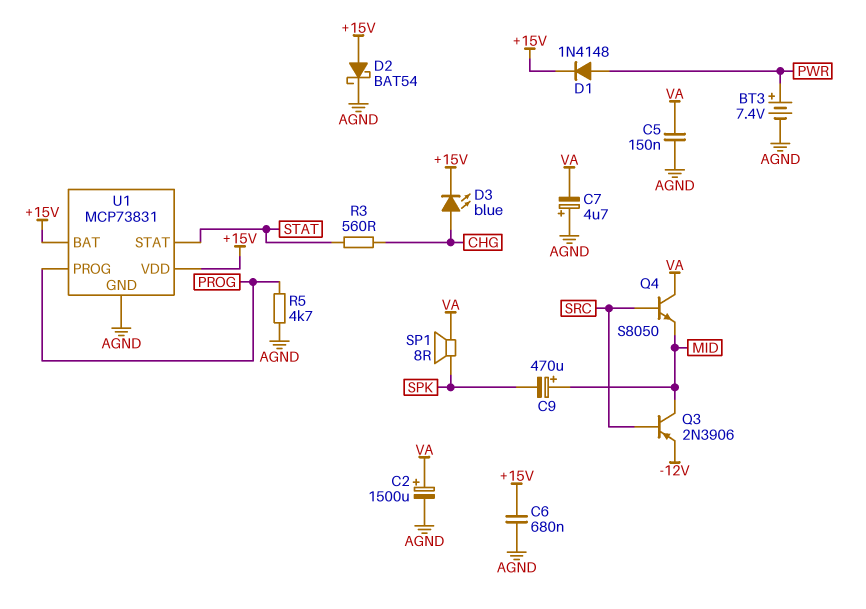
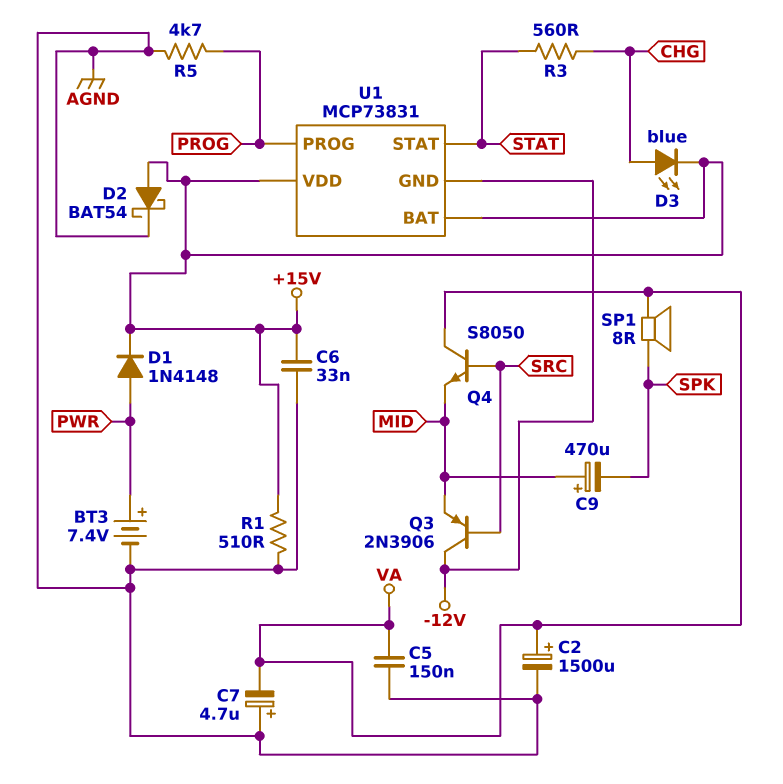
C6: 680nF (+15V, AGND) -> 33nF (+15V, AGND)
Q3: PNP 2N3906 (B SRC, C MID, E -12V) -> PNP 2N3906 (B SRC, C -12V, E MID)
R1: none -> 510 (+15V, AGND)
U1 pin GND: AGND -> -12V

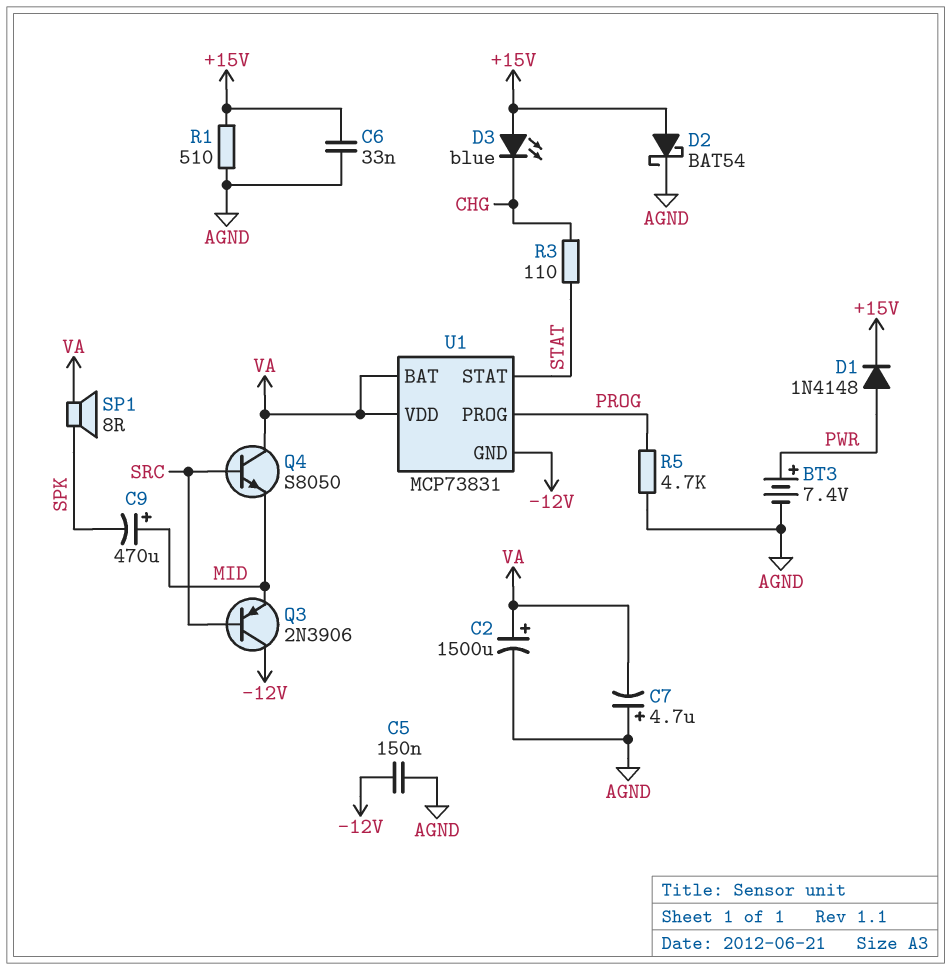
C5: 150nF (AGND, VA) -> 150nF (-12V, AGND)
D3: LED blue (A CHG, K +15V) -> LED blue (A +15V, K CHG)
R3: 560 (CHG, STAT) -> 110 (CHG, STAT)
U1 pin BAT: +15V -> VA
U1 pin VDD: +15V -> VA

